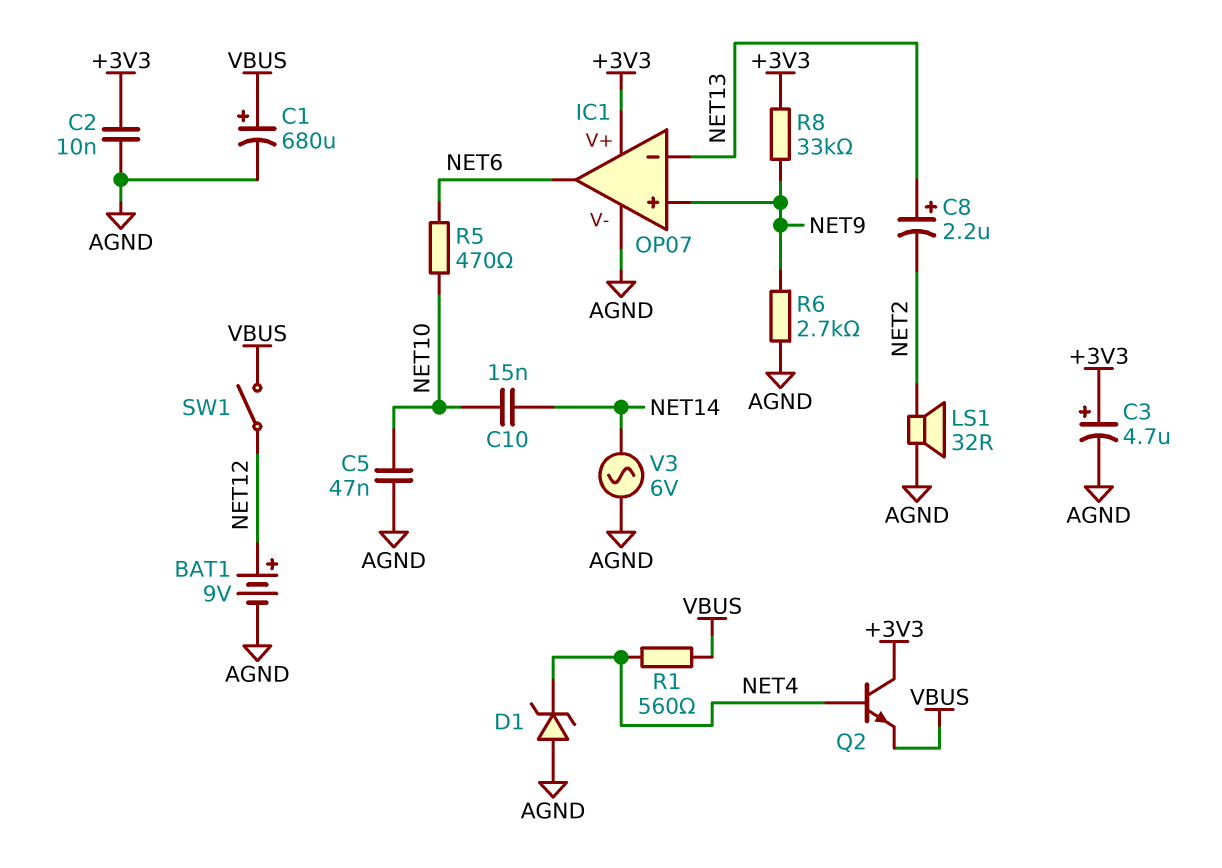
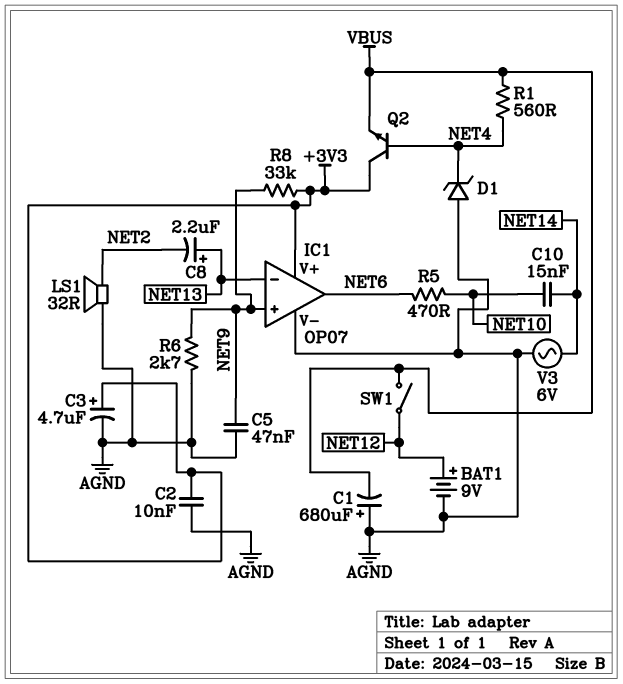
C1: 680uF (plus VBUS, minus AGND) -> 680uF (plus AGND, minus VBUS)
C5: 47nF (AGND, NET10) -> 47nF (AGND, NET9)

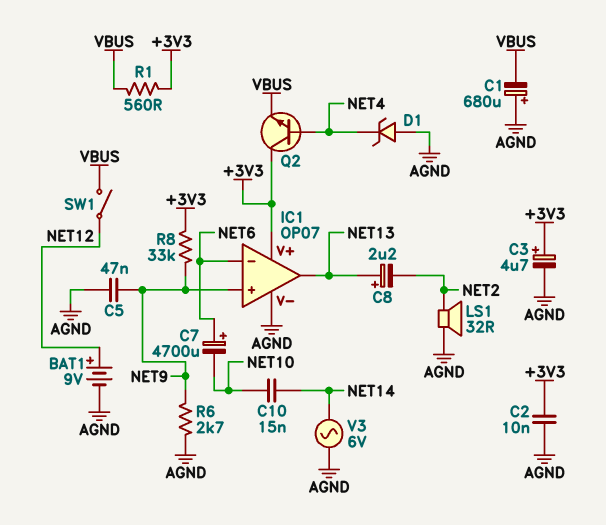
C7: none -> 4700uF (plus NET6, minus NET10)
IC1 pin in-: NET13 -> NET6
IC1 pin out: NET6 -> NET13
R1: 560 (NET4, VBUS) -> 560 (+3V3, VBUS)
R5: 470 (NET6, NET10) -> none

